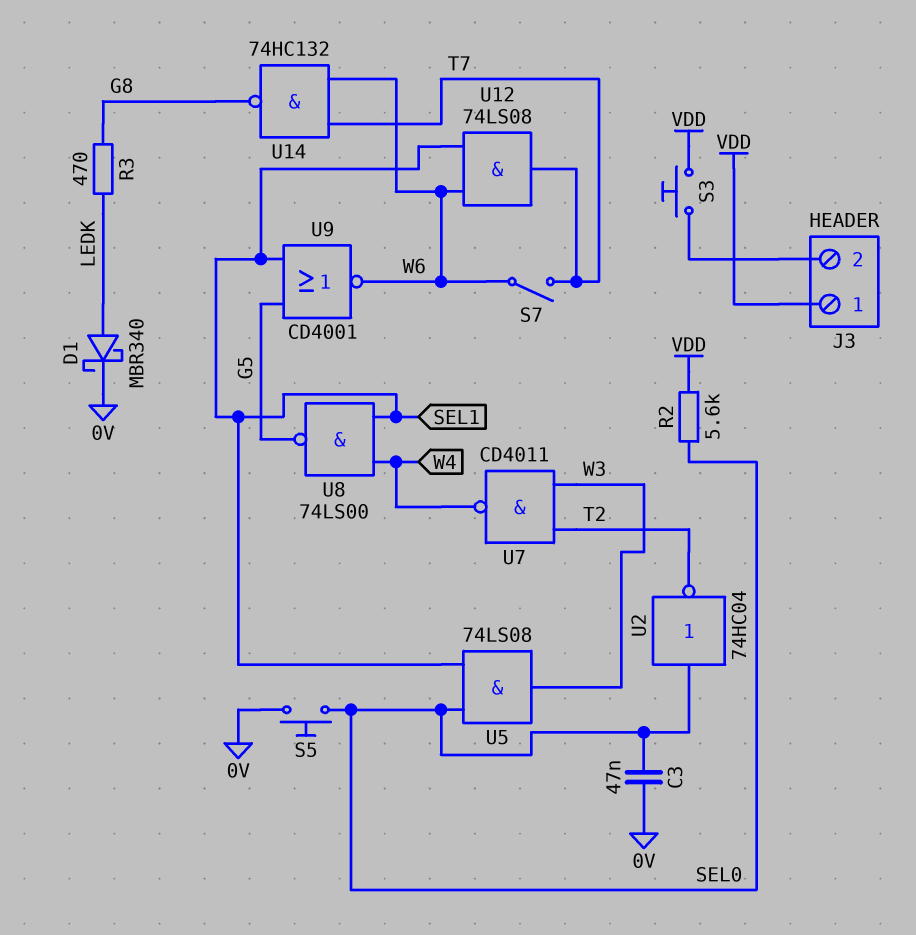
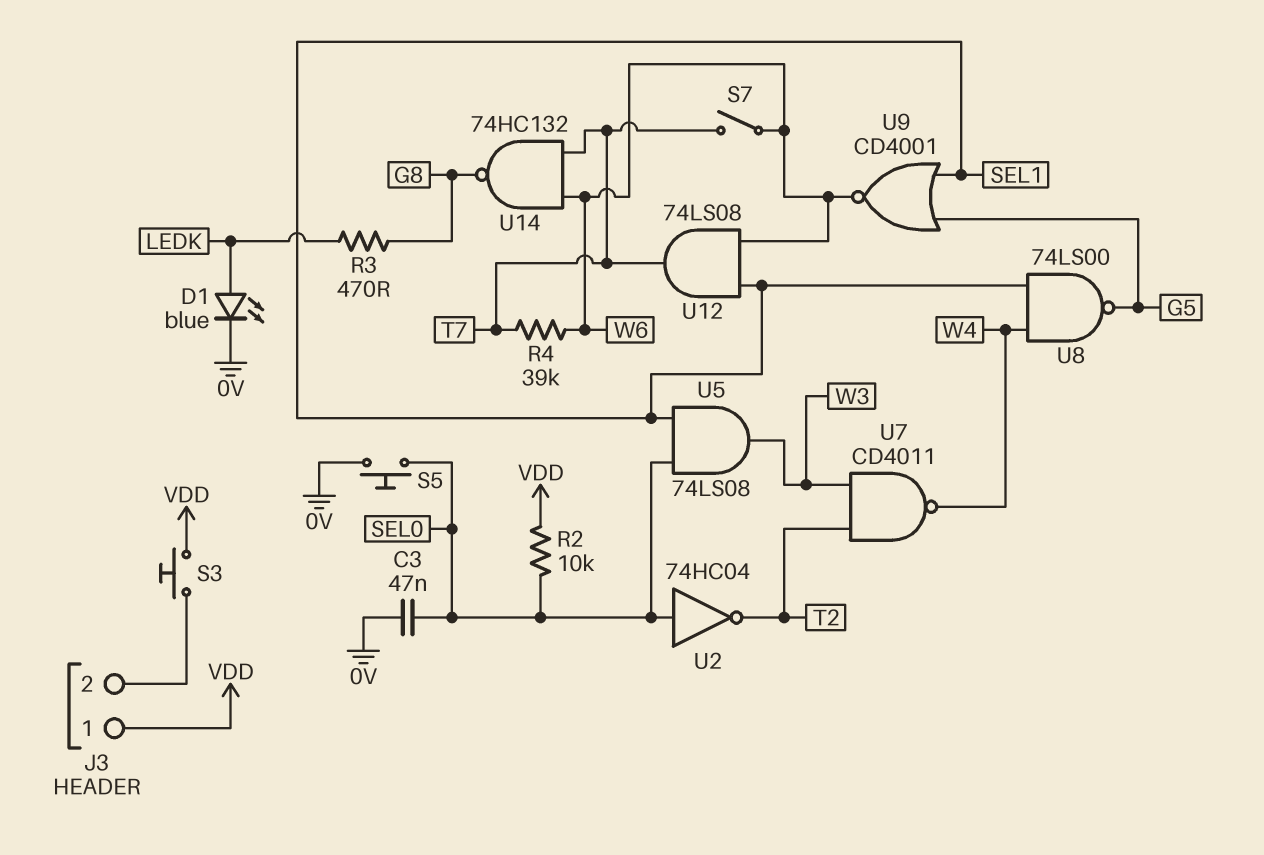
D1: schottky MBR340 (A LEDK, K 0V) -> LED blue (A LEDK, K 0V)
R2: 5.6k (SEL0, VDD) -> 10k (SEL0, VDD)
R4: none -> 39k (T7, W6)

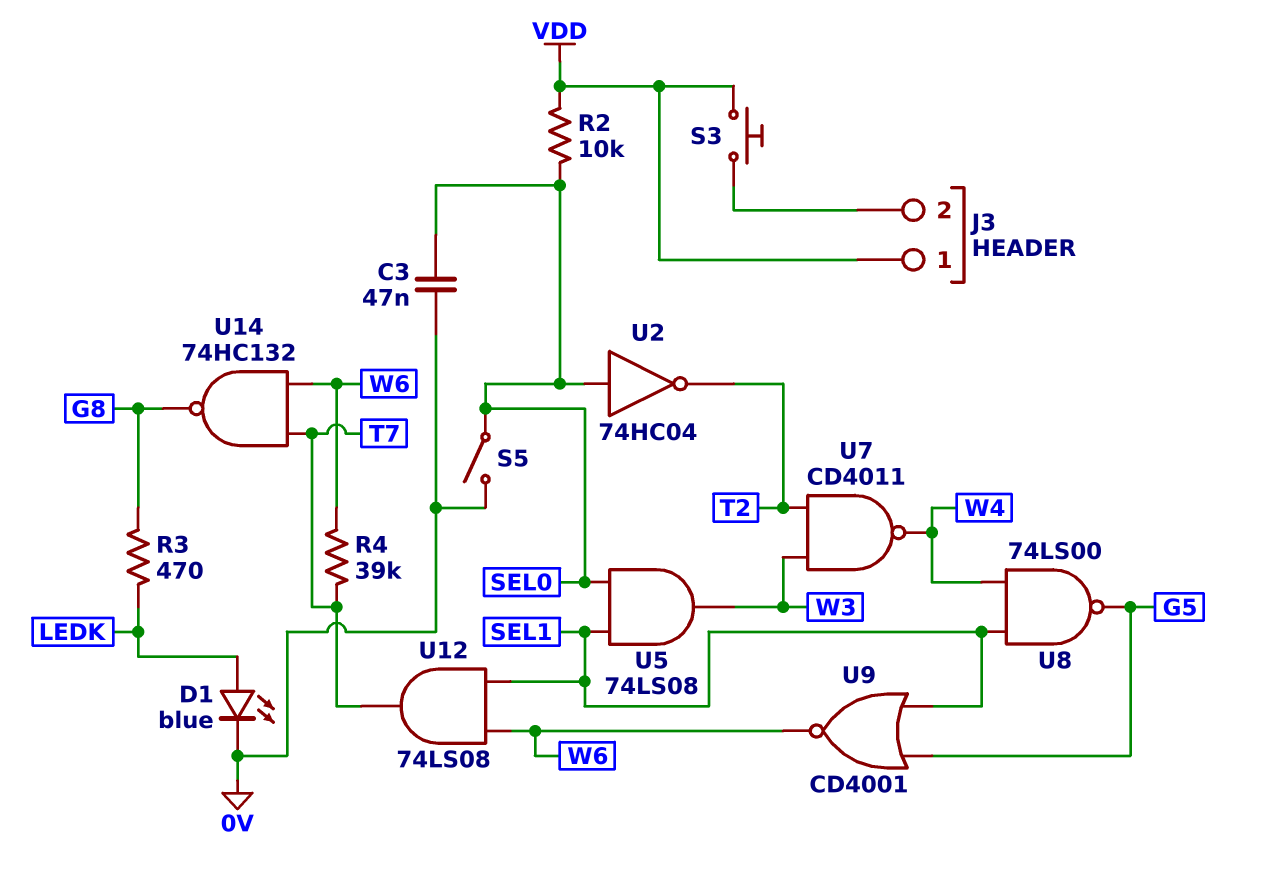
S5: button (0V, SEL0) -> switch (0V, SEL0)
S7: switch (T7, W6) -> none

